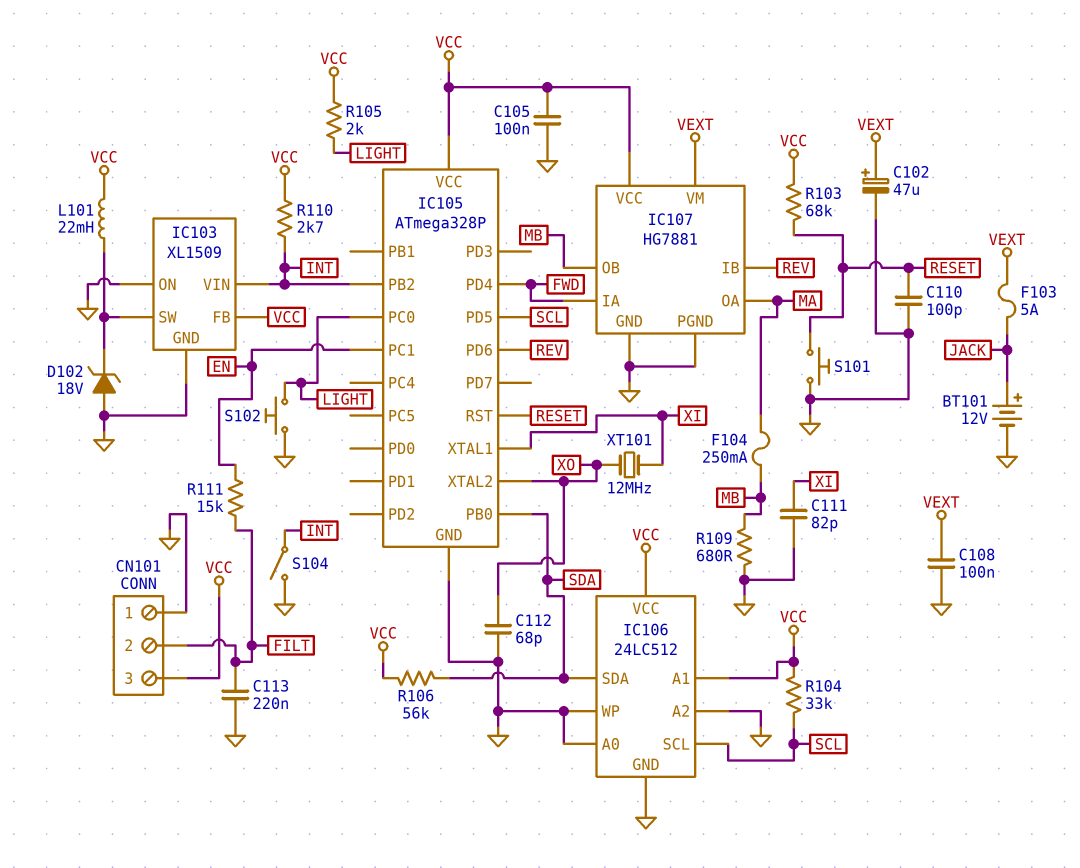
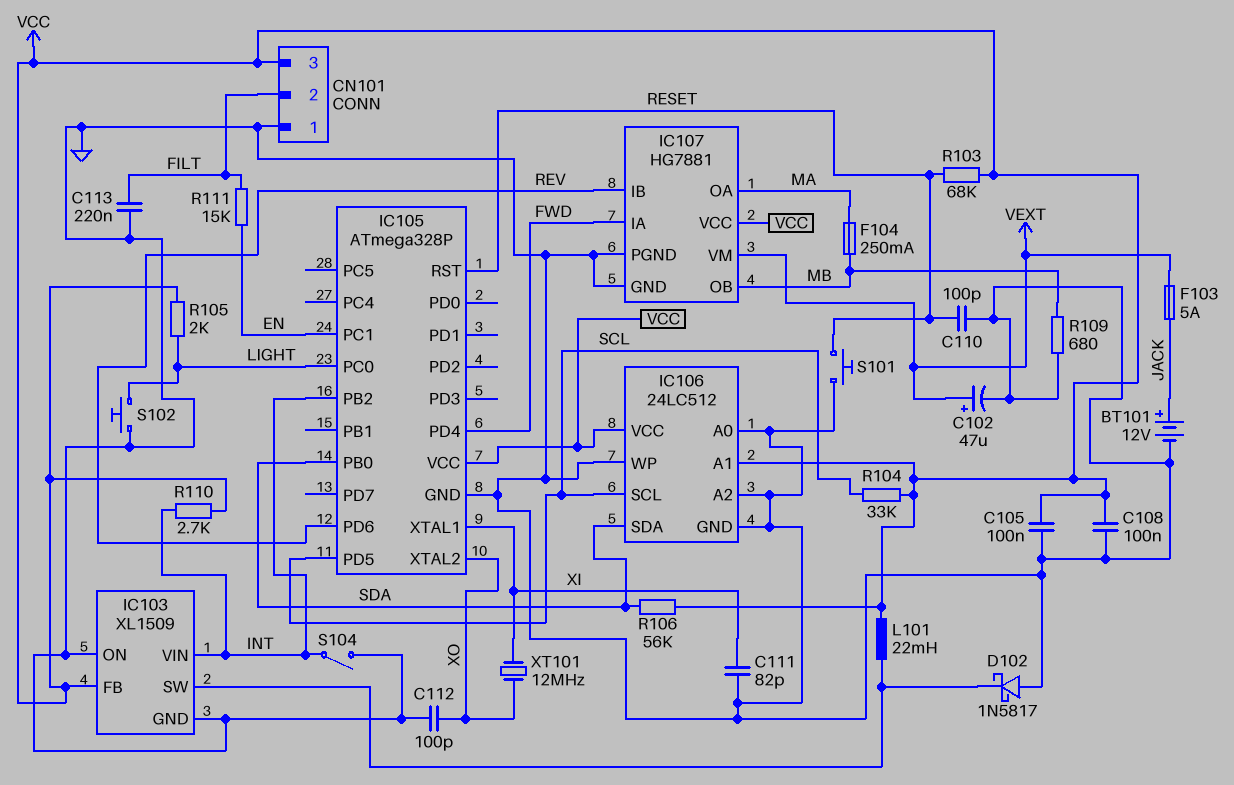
C108: 100nF (GND, VEXT) -> 100nF (GND, VCC)
C112: 68pF (GND, XO) -> 100pF (GND, XO)
D102: zener 18V (A GND, K IC103/SW) -> schottky 1N5817 (A GND, K IC103/SW)

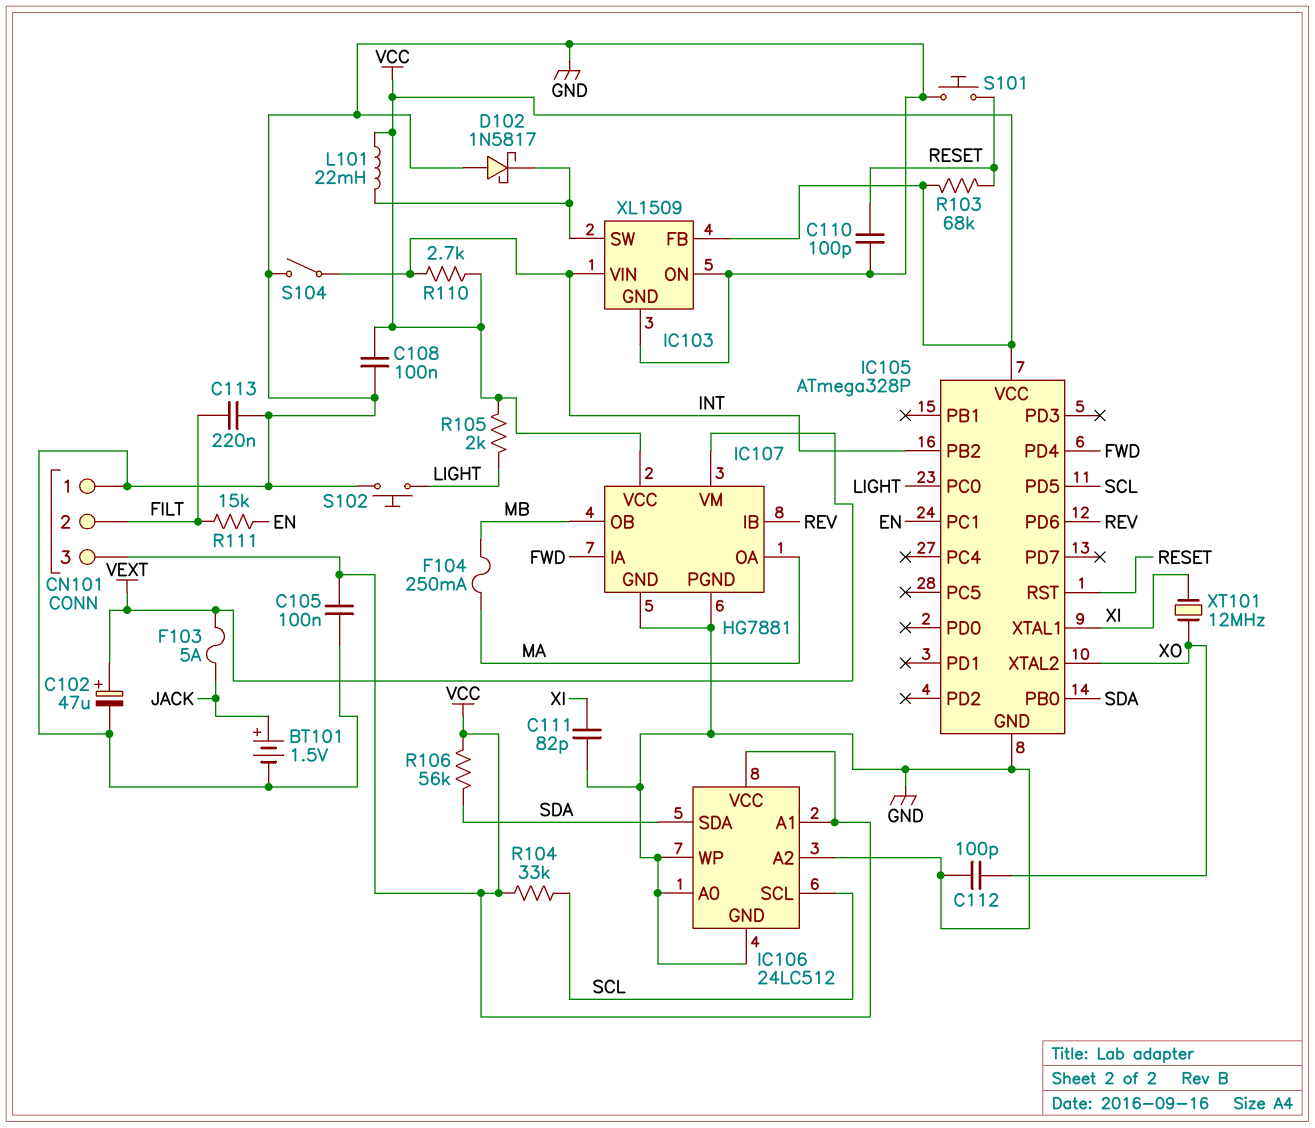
BT101: 12V (plus JACK, minus GND) -> 1.5V (plus JACK, minus GND)
R109: 680 (GND, MB) -> none

